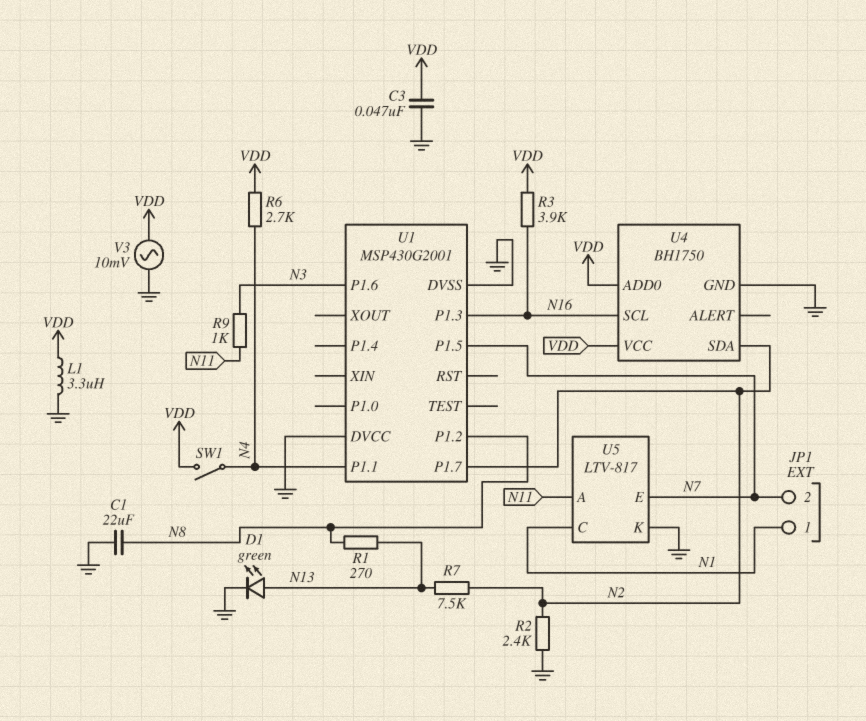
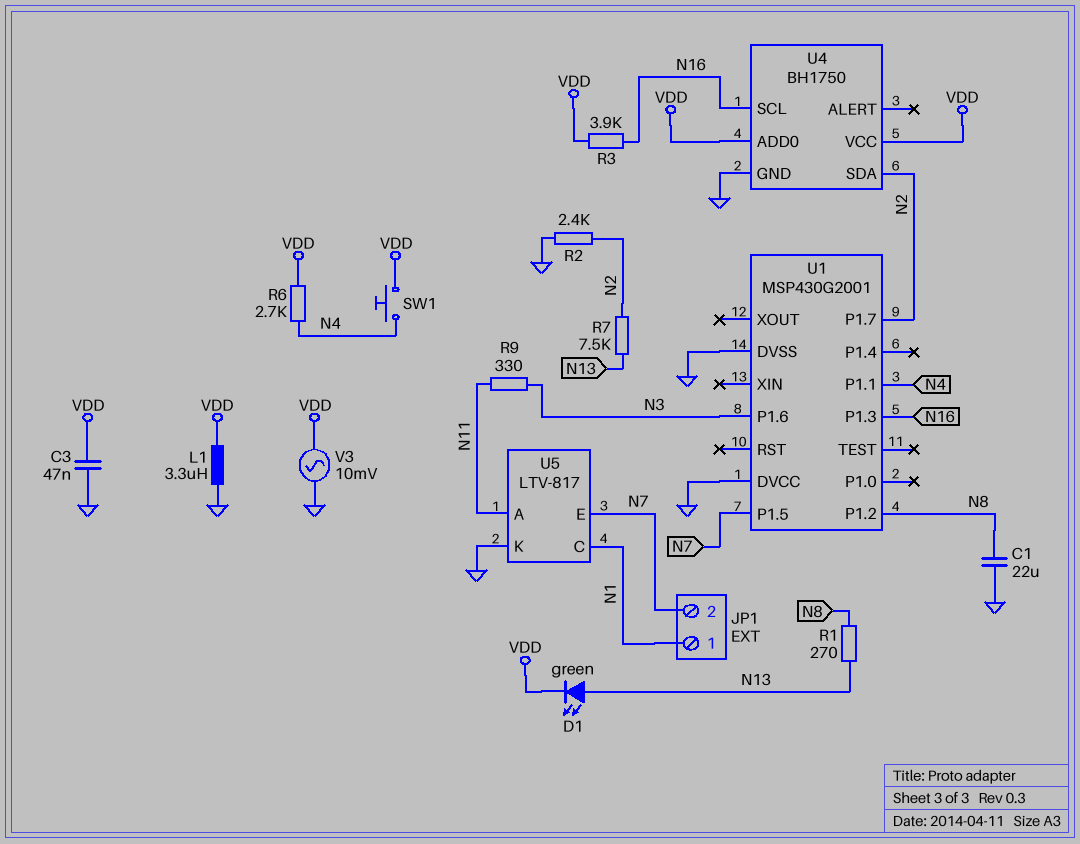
D1: LED green (A N13, K GND) -> LED green (A N13, K VDD)
R9: 1k (N3, N11) -> 330 (N3, N11)
SW1: switch (N4, VDD) -> button (N4, VDD)

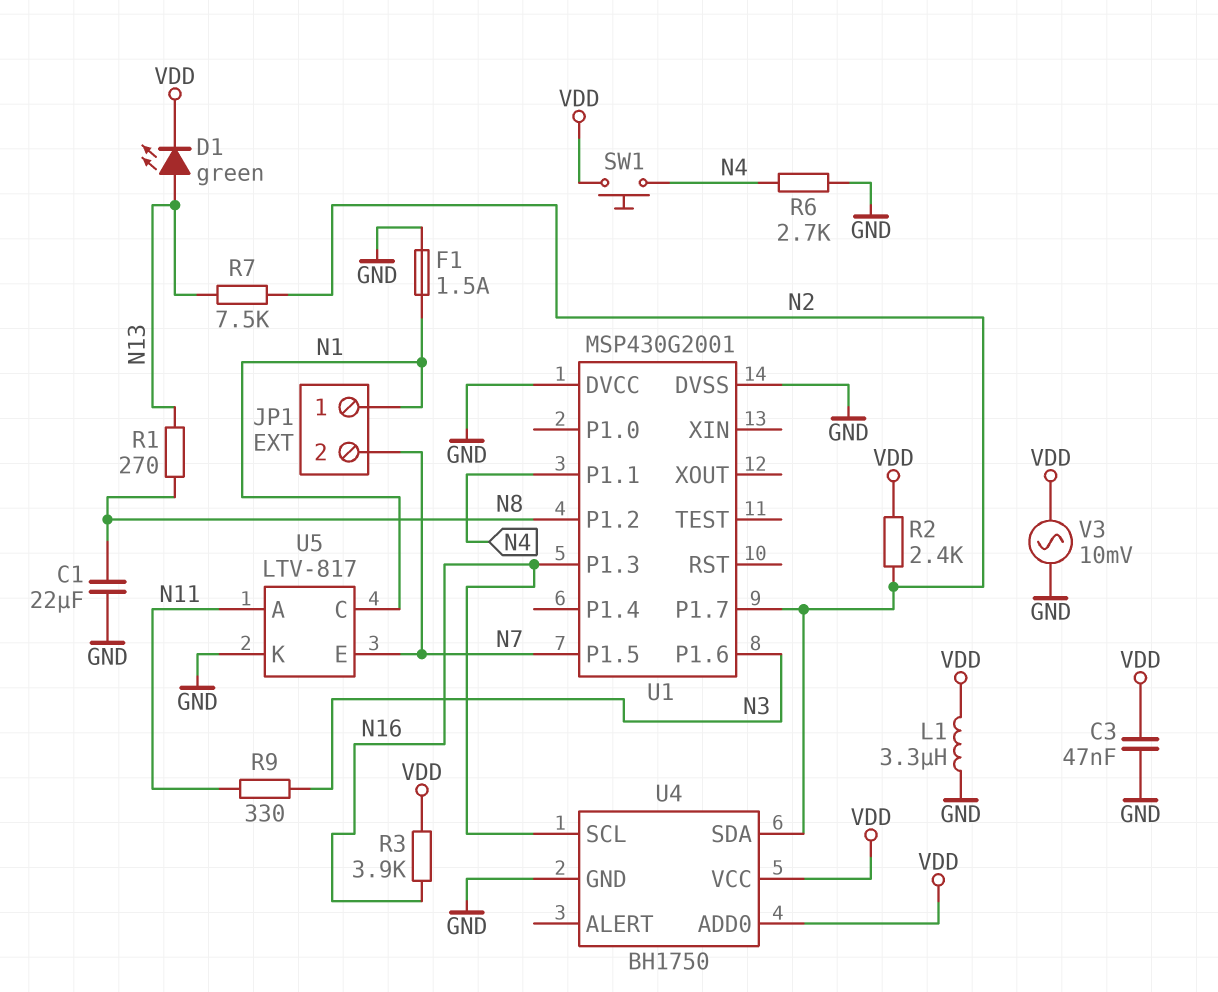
F1: none -> 1.5A (GND, N1)
R2: 2.4k (GND, N2) -> 2.4k (N2, VDD)
R6: 2.7k (N4, VDD) -> 2.7k (GND, N4)

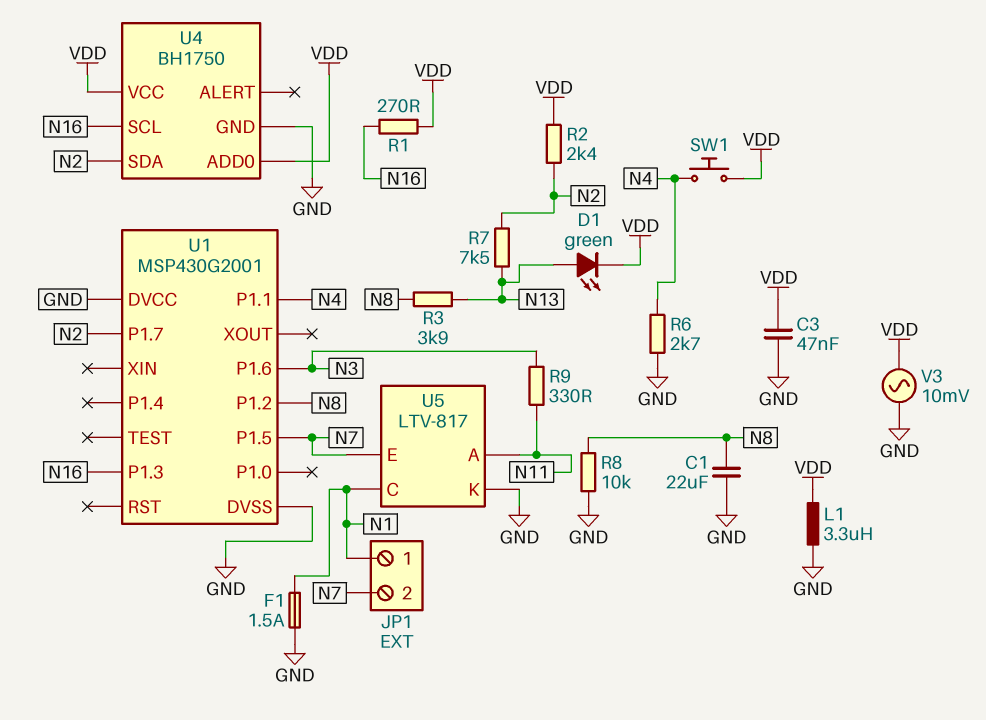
R1: 270 (N8, N13) -> 270 (N16, VDD)
R3: 3.9k (N16, VDD) -> 3.9k (N8, N13)
R8: none -> 10k (GND, N8)

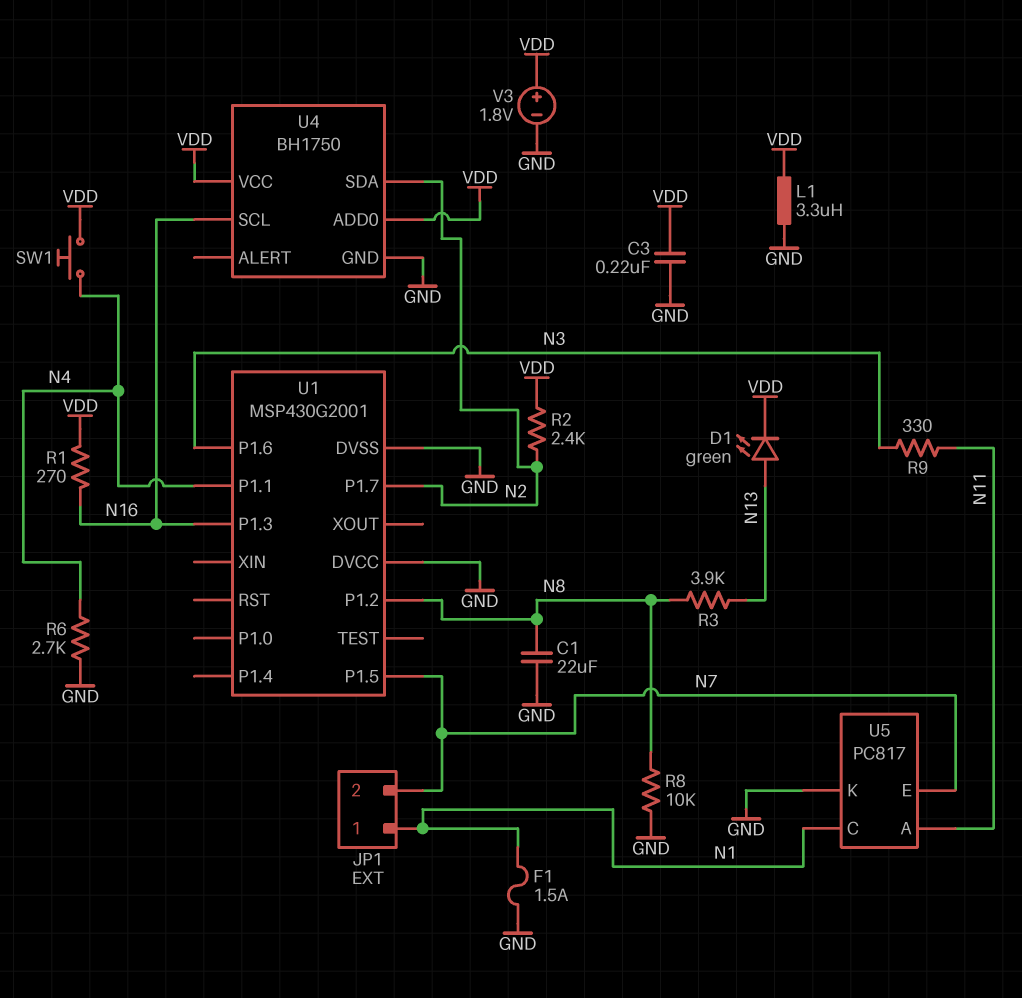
C3: 47nF (GND, VDD) -> 220nF (GND, VDD)
R7: 7.5k (N2, N13) -> none
U5: LTV-817 -> PC817
V3: AC 10mV (GND, VDD) -> 1.8V (plus VDD, minus GND)

